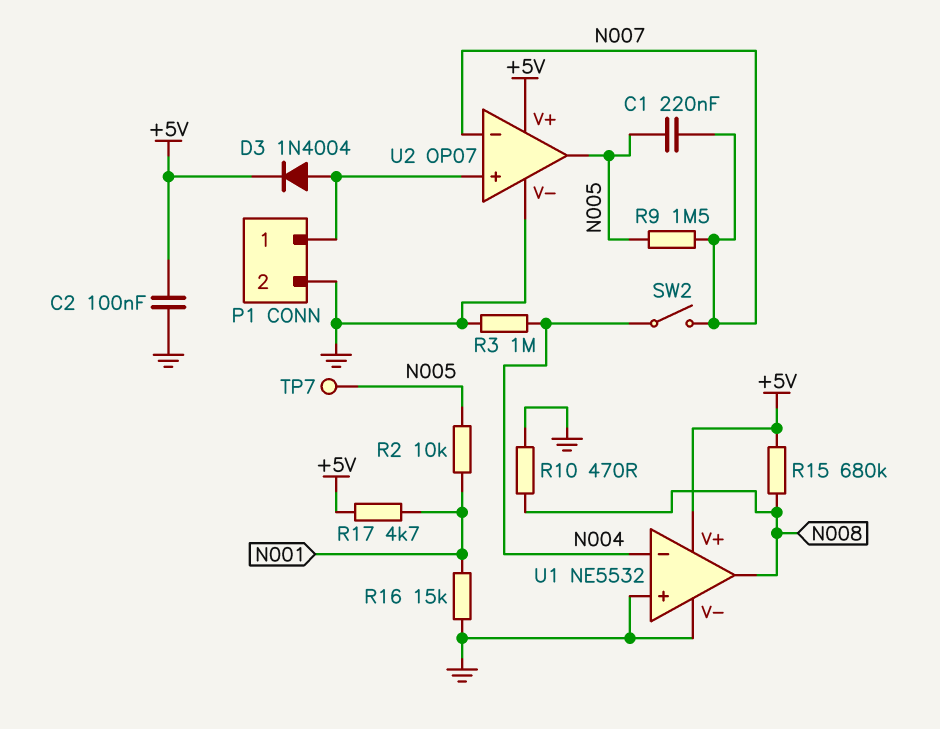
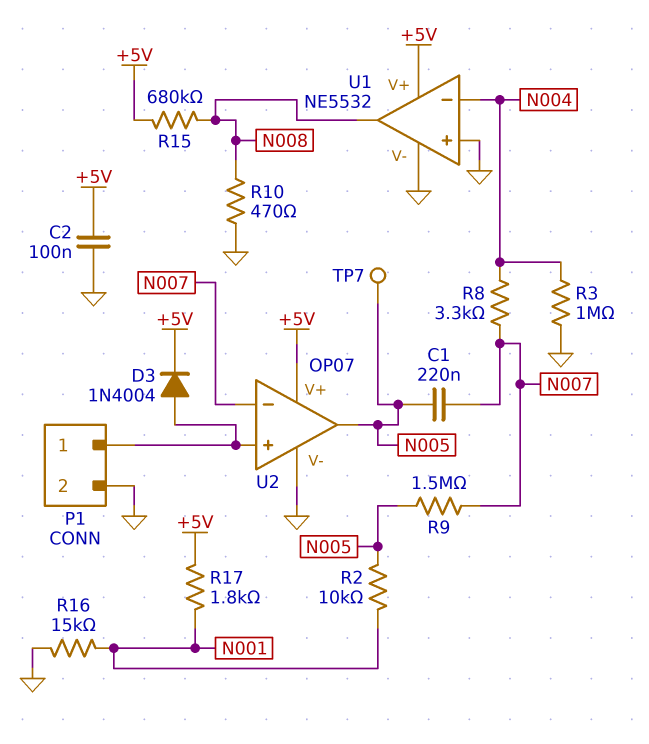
R8: none -> 3.3k (N004, N007)
R17: 4.7k (+5V, N001) -> 1.8k (+5V, N001)
SW2: switch (N004, N007) -> none

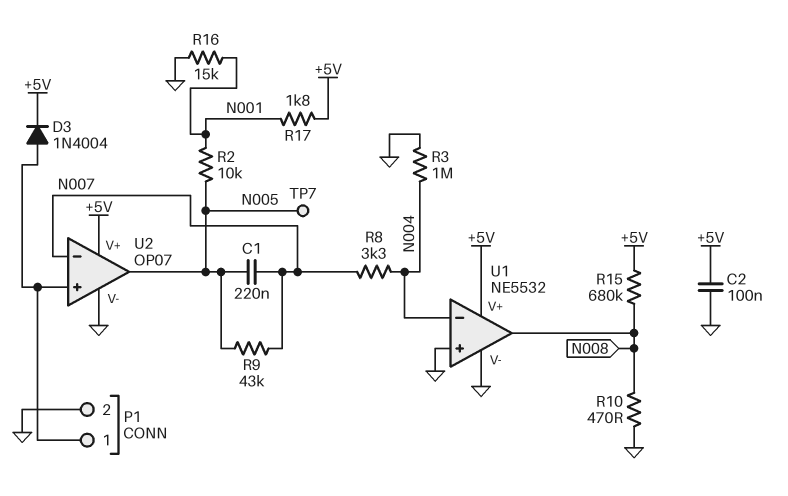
R9: 1.5M (N005, N007) -> 43k (N005, N007)

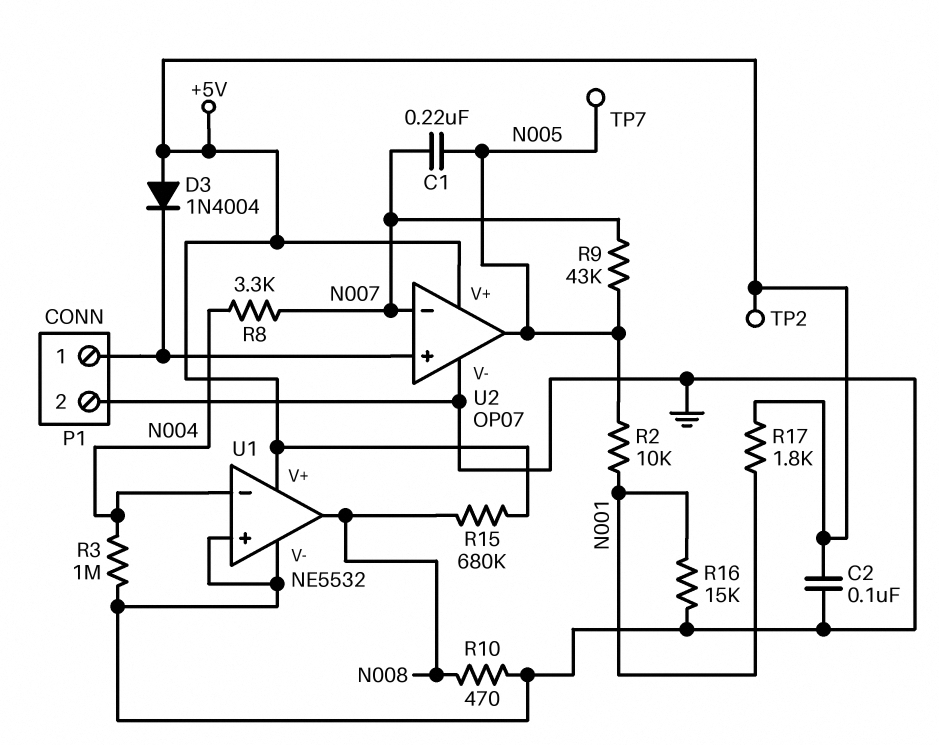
D3: diode 1N4004 (A P1/1, K +5V) -> diode 1N4004 (A +5V, K P1/1)
TP2: none -> test point (+5V)

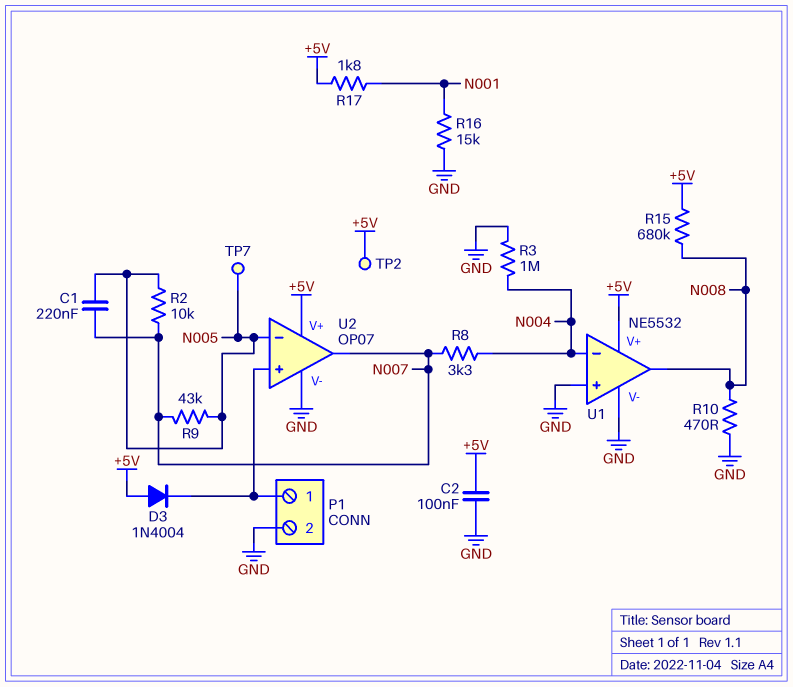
R2: 10k (N001, N005) -> 10k (N005, N007)
U2 pin in-: N007 -> N005
U2 pin out: N005 -> N007

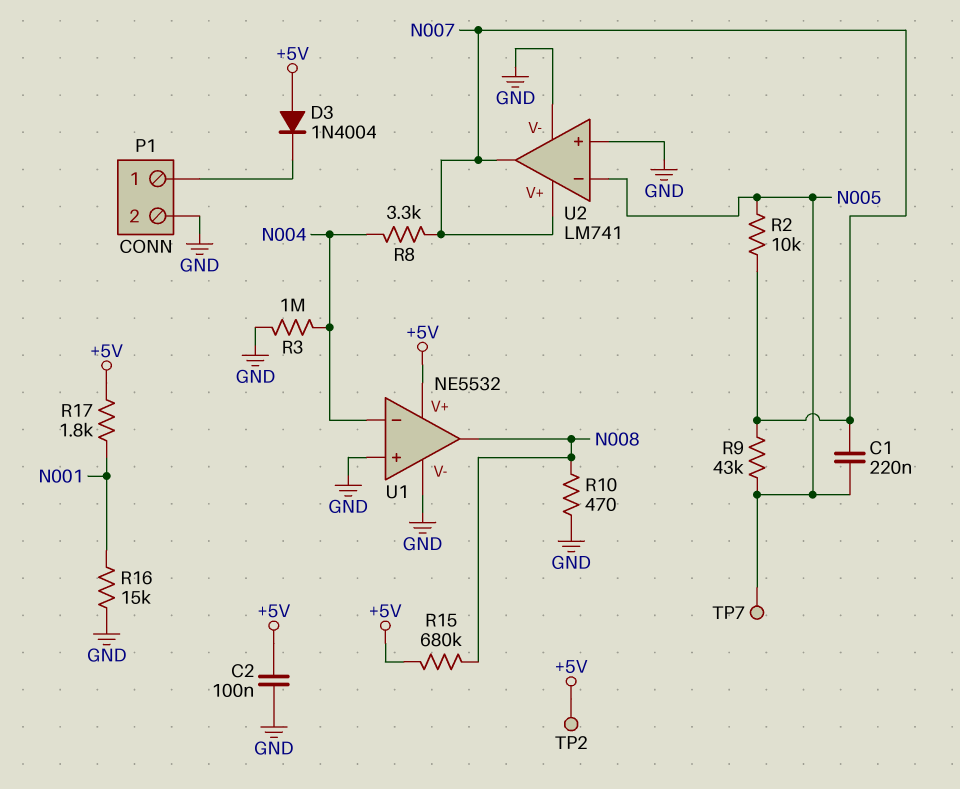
U2: OP07 -> LM741
U2 pin V+: +5V -> N007
U2 pin in+: P1/1 -> GND

